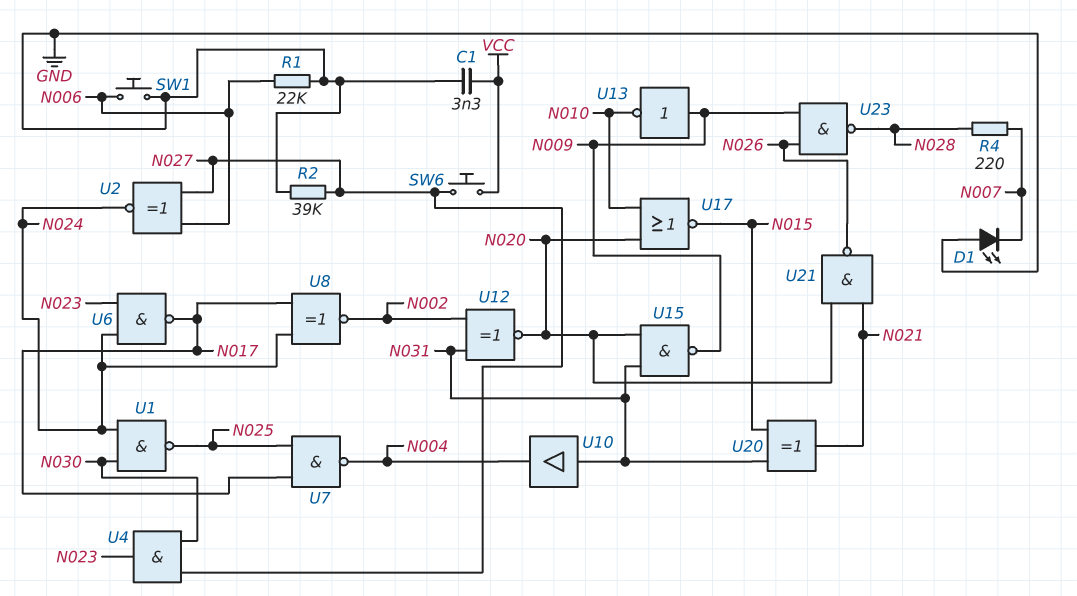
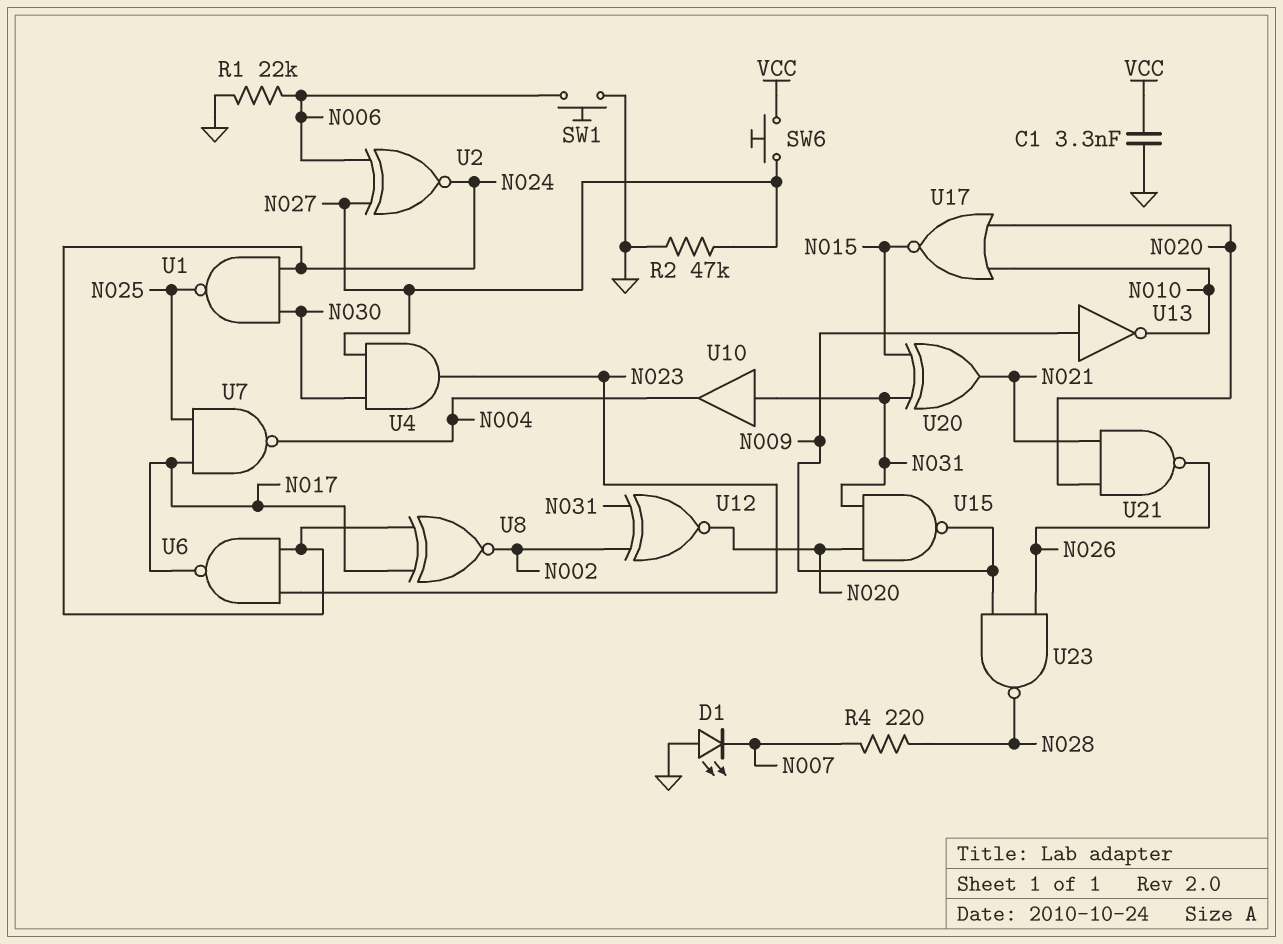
R2: 39k (GND, N027) -> 47k (GND, N027)

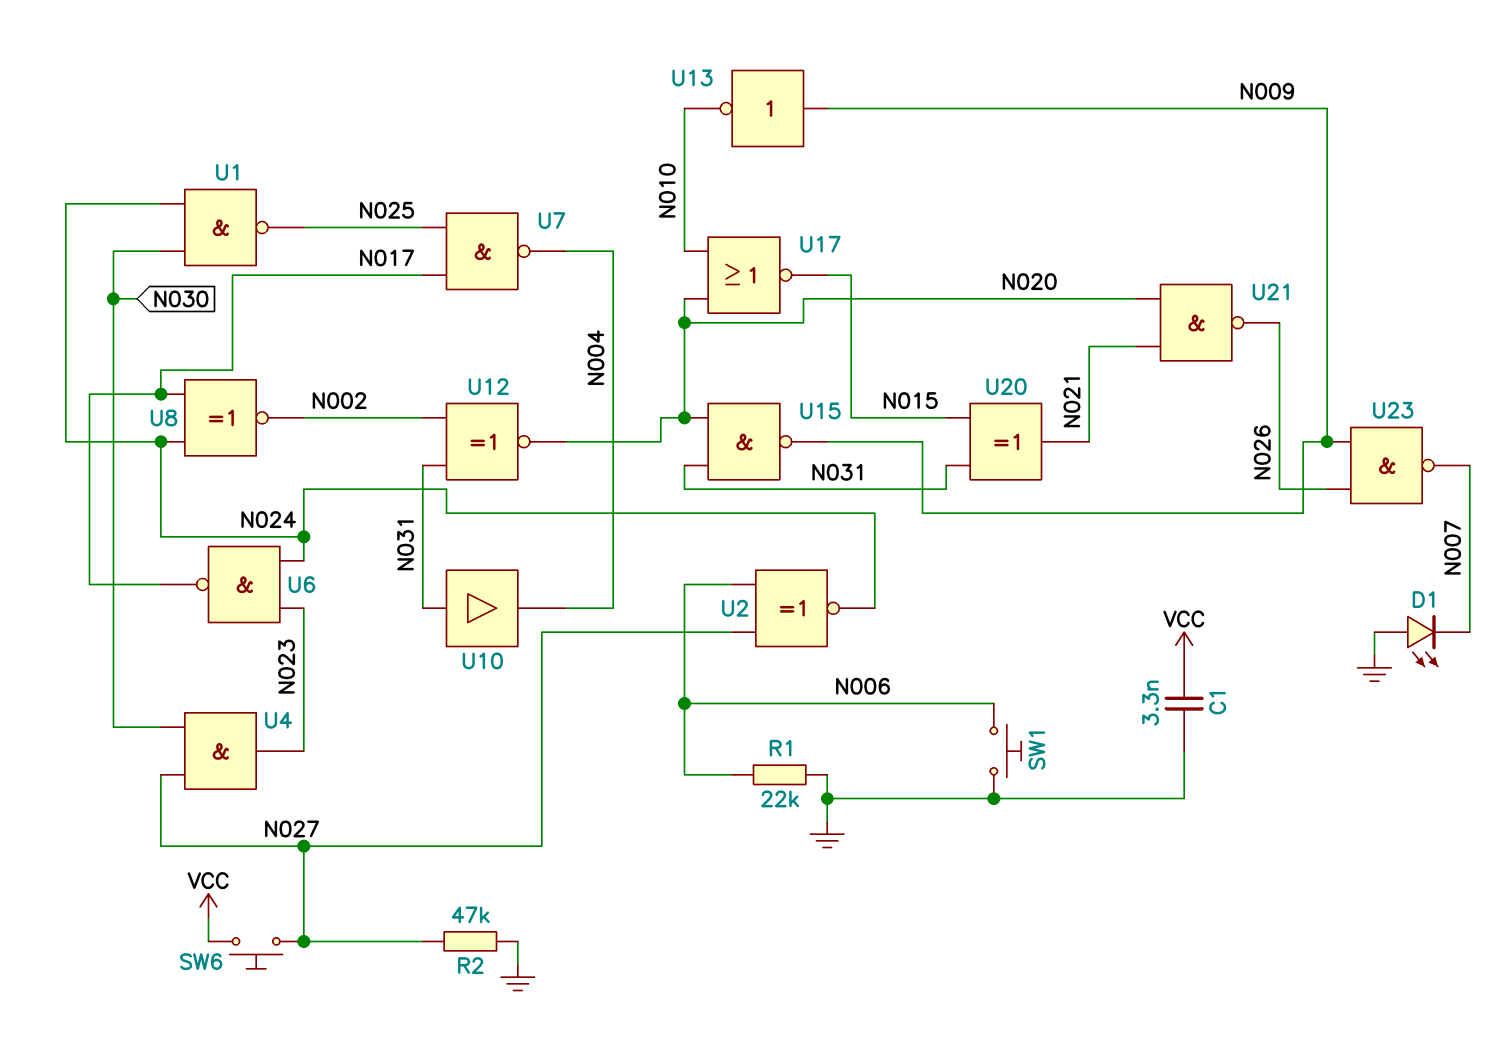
R4: 220 (N007, N028) -> none
U23: NAND (in N009, in N026, out N028) -> NAND (in N009, in N026, out N007)

